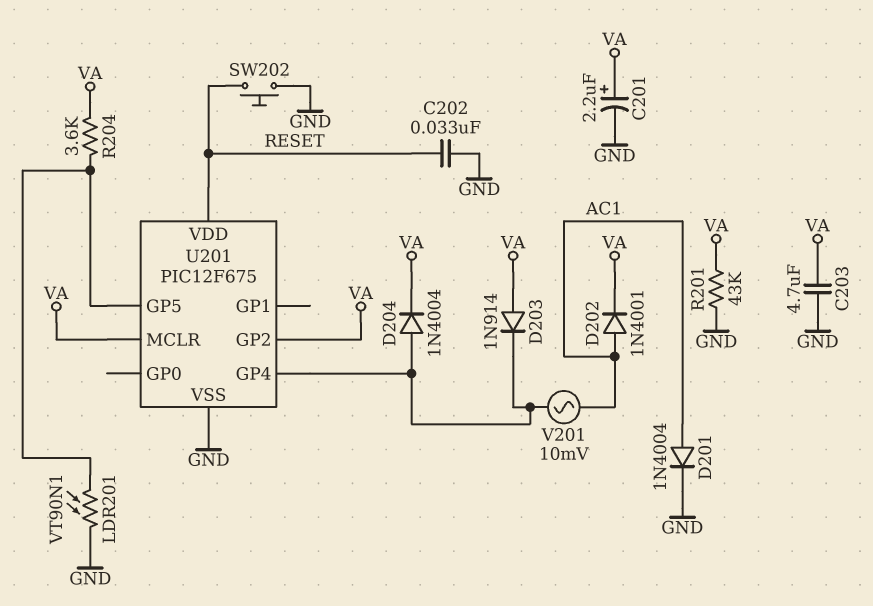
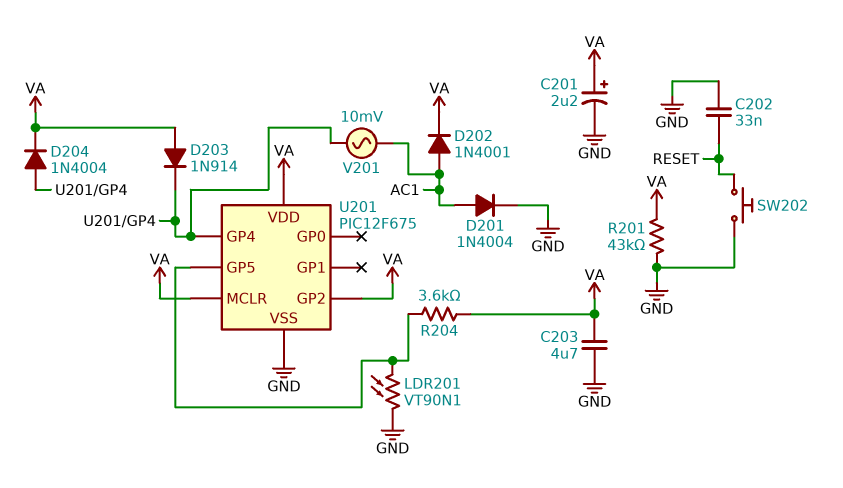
U201 pin VDD: RESET -> VA

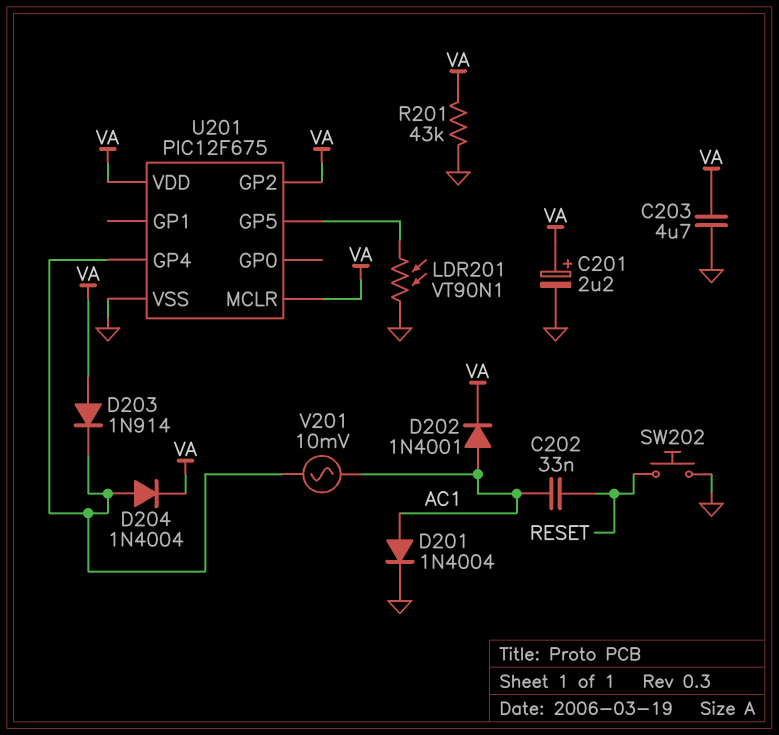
C202: 33nF (GND, RESET) -> 33nF (AC1, RESET)
R204: 3.6k (U201/GP5, VA) -> none

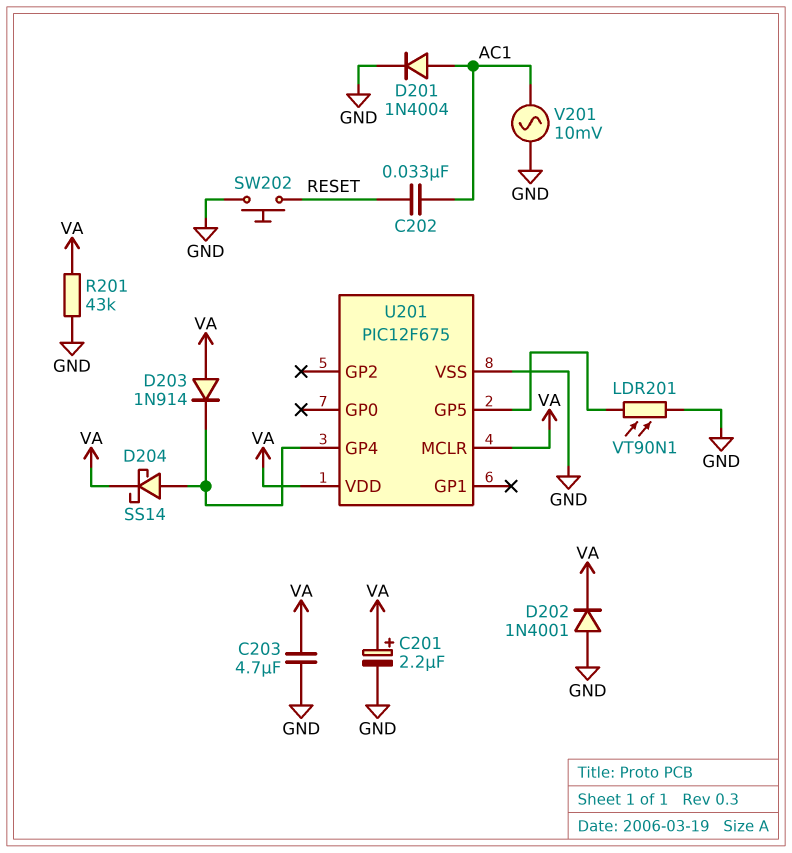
D202: diode 1N4001 (A AC1, K VA) -> diode 1N4001 (A GND, K VA)
D204: diode 1N4004 (A U201/GP4, K VA) -> schottky SS14 (A U201/GP4, K VA)
U201 pin GP2: VA -> none
V201: AC 10mV (AC1, U201/GP4) -> AC 10mV (AC1, GND)

